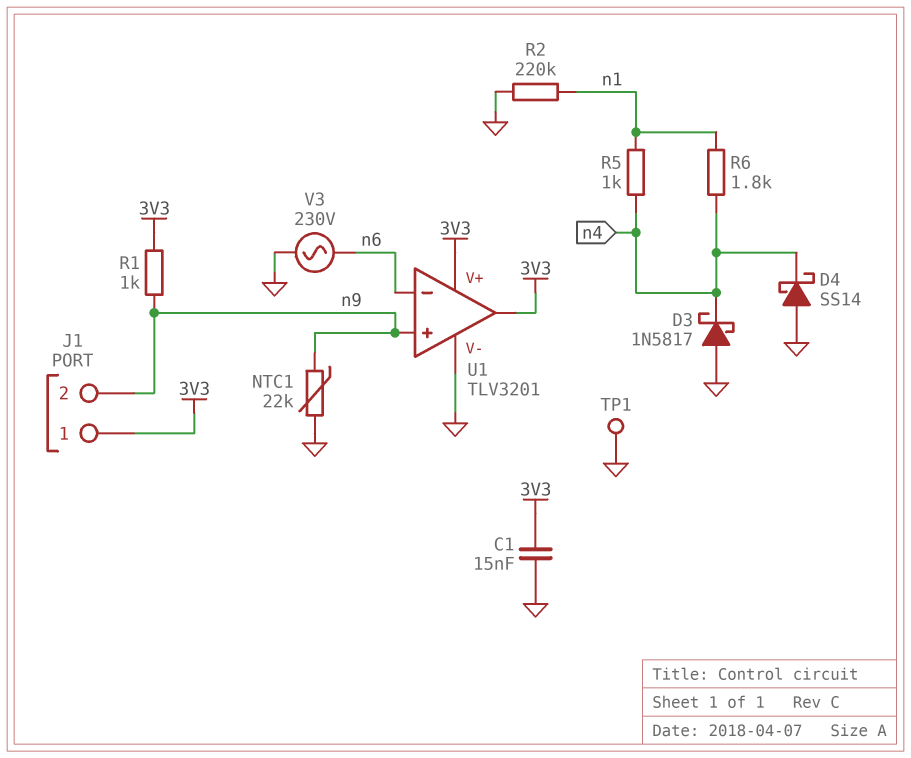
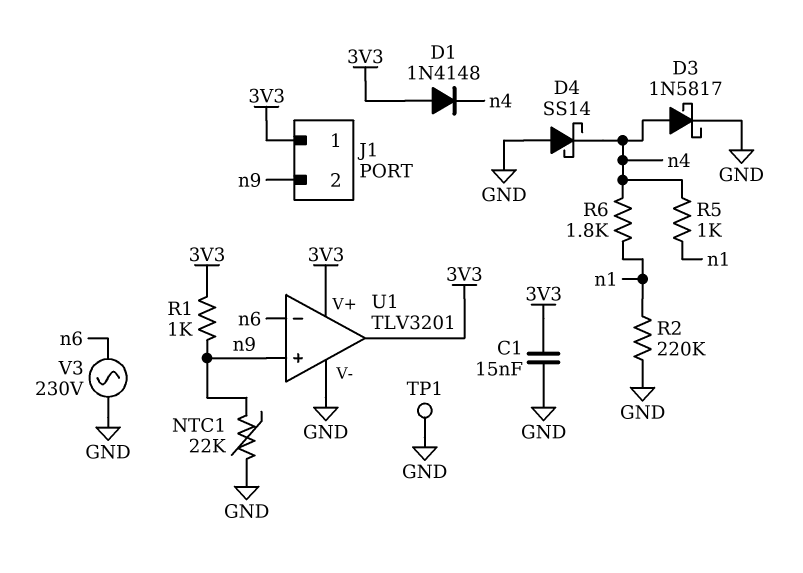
D1: none -> diode 1N4148 (A 3V3, K n4)
D3: schottky 1N5817 (A GND, K n4) -> schottky 1N5817 (A n4, K GND)

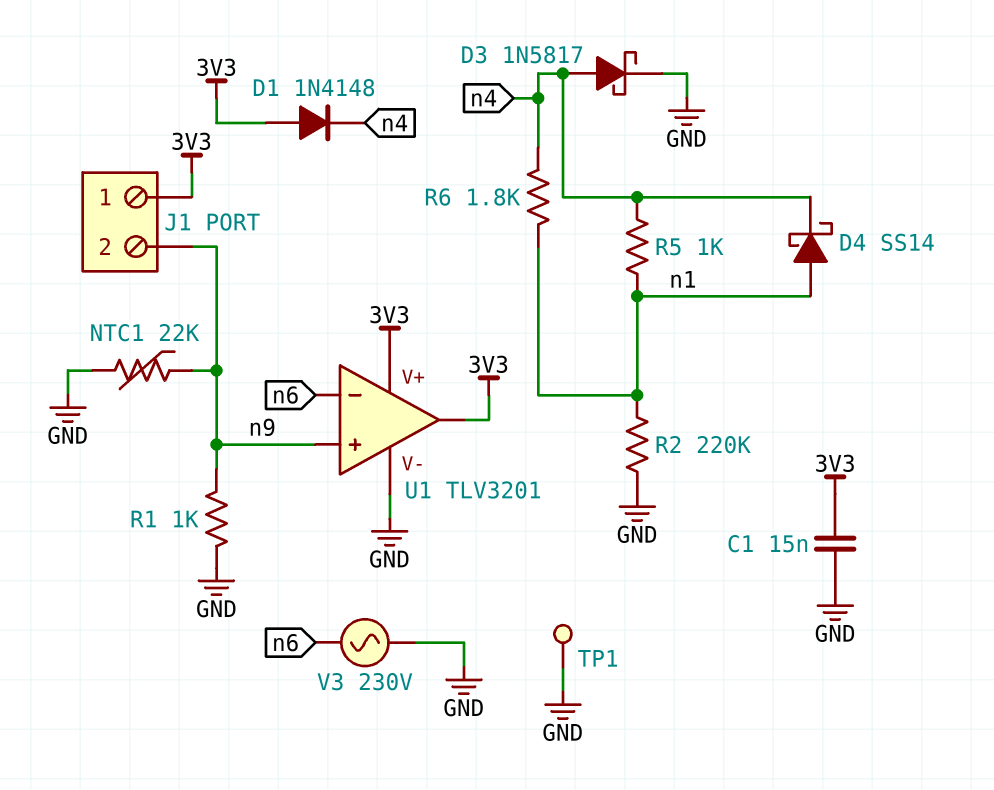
D4: schottky SS14 (A GND, K n4) -> schottky SS14 (A n1, K n4)
R1: 1k (3V3, n9) -> 1k (GND, n9)

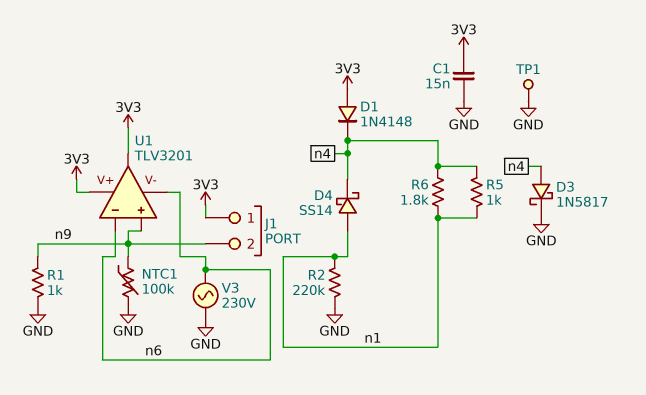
NTC1: 22k (GND, n9) -> 100k (GND, n9)
U1 pin V-: GND -> n6

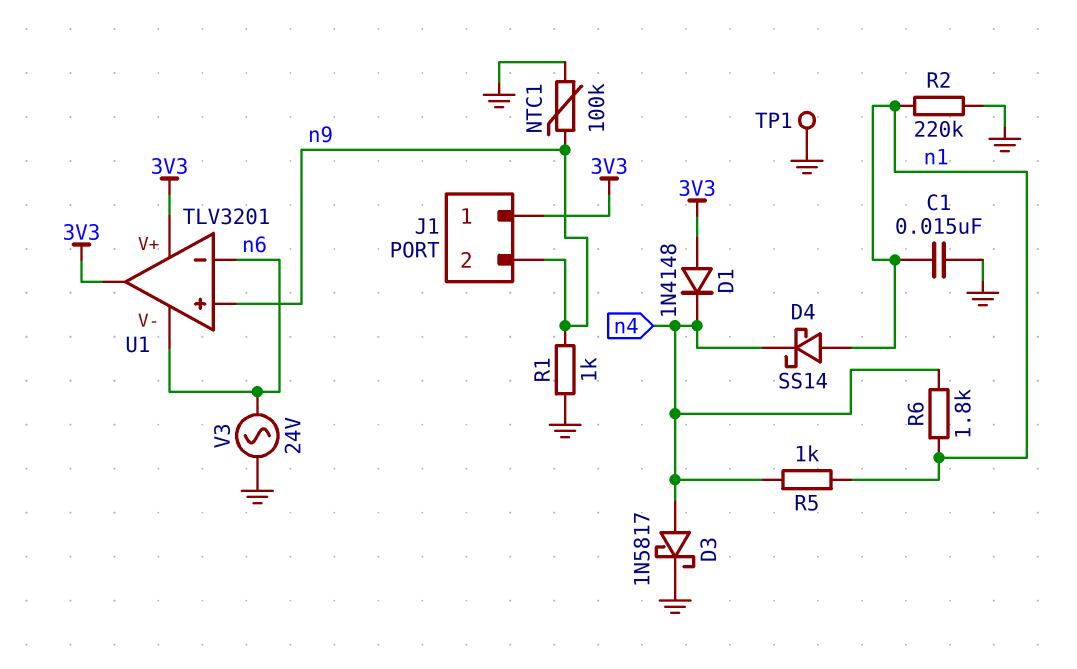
C1: 15nF (3V3, GND) -> 15nF (GND, n1)
V3: AC 230V (GND, n6) -> AC 24V (GND, n6)

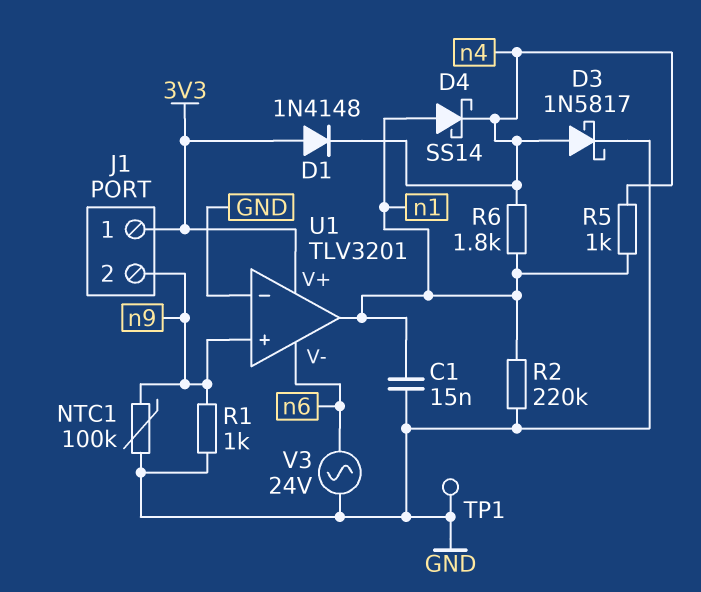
U1 pin in-: n6 -> GND
U1 pin out: 3V3 -> n1

